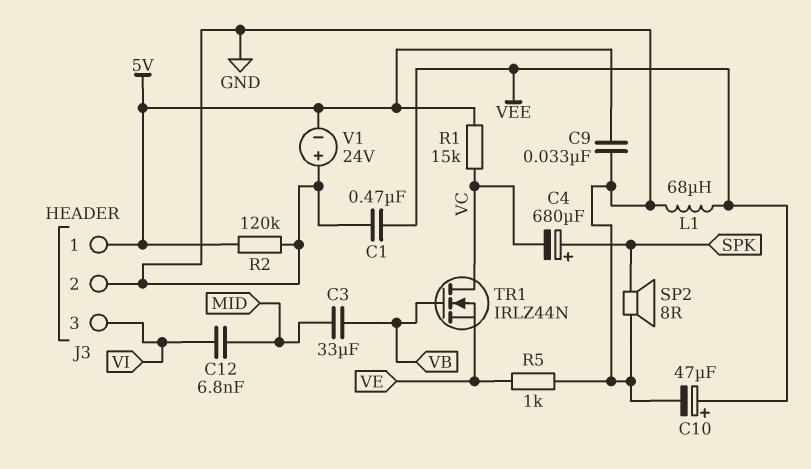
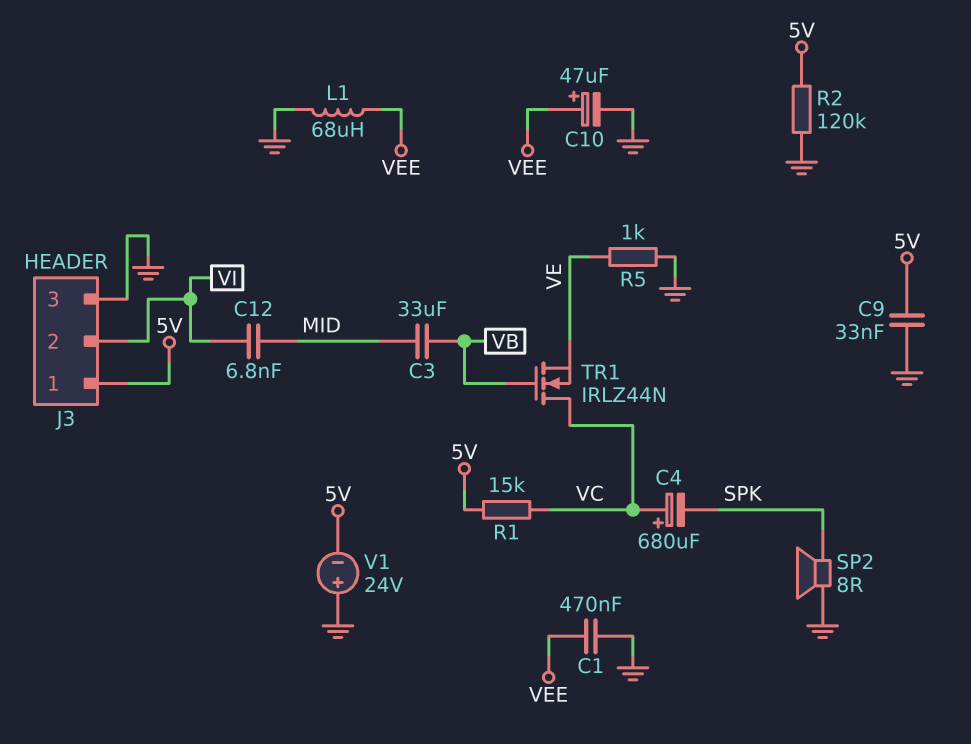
C4: 680uF (plus SPK, minus VC) -> 680uF (plus VC, minus SPK)
J3 pin 2: GND -> VI
J3 pin 3: VI -> GND

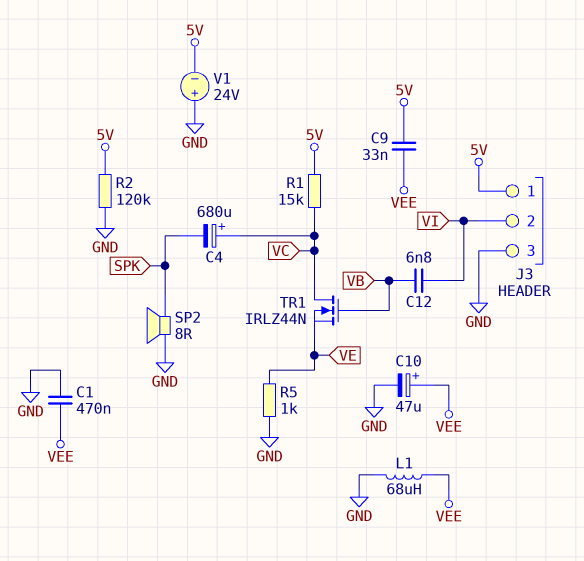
C3: 33uF (MID, VB) -> none
C9: 33nF (5V, GND) -> 33nF (5V, VEE)
C12: 6.8nF (MID, VI) -> 6.8nF (VB, VI)

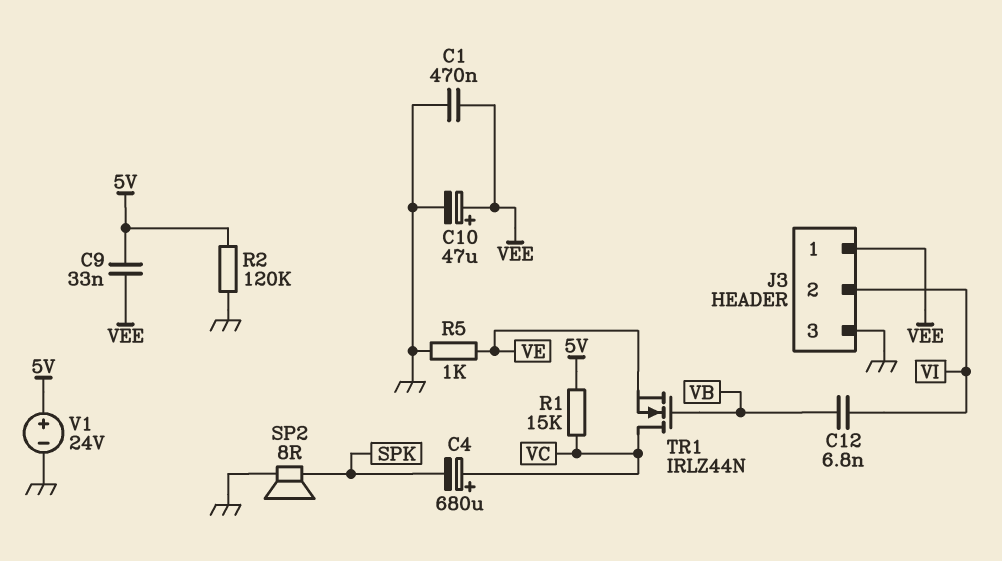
J3 pin 1: 5V -> VEE
L1: 68uH (GND, VEE) -> none
V1: 24V (plus GND, minus 5V) -> 24V (plus 5V, minus GND)

